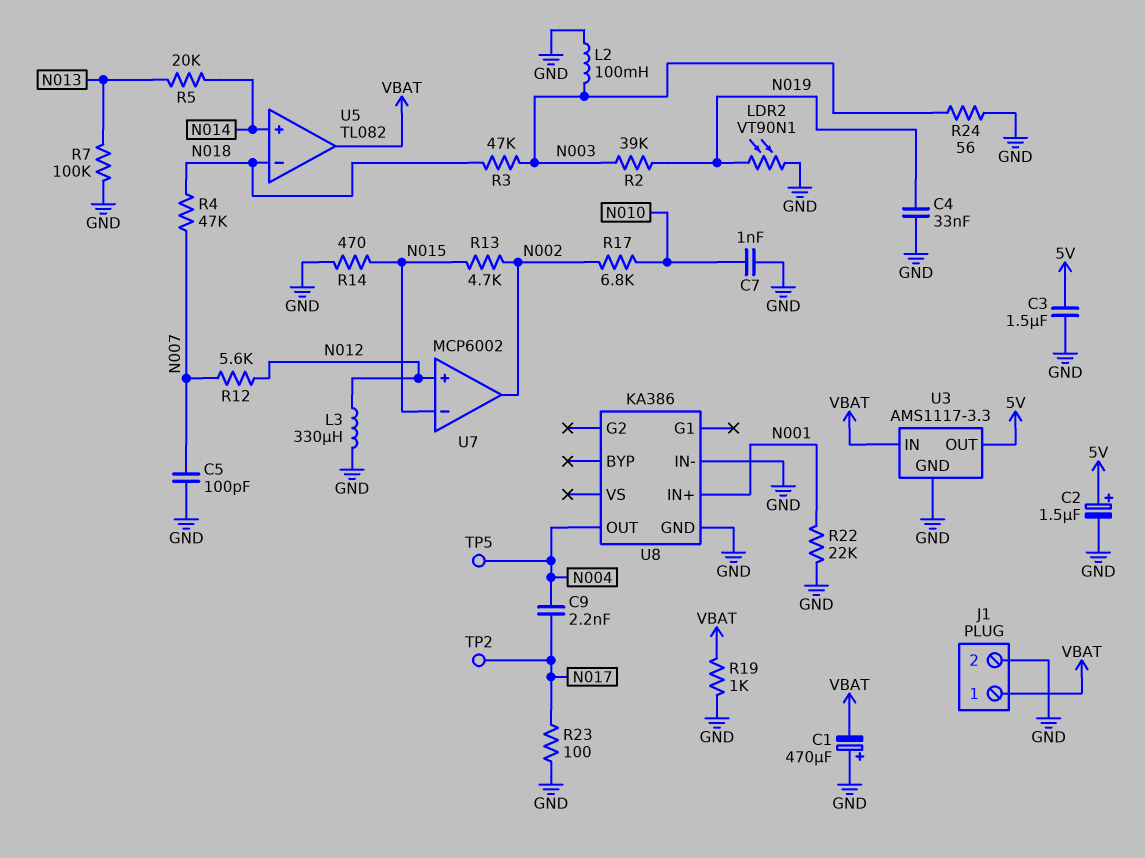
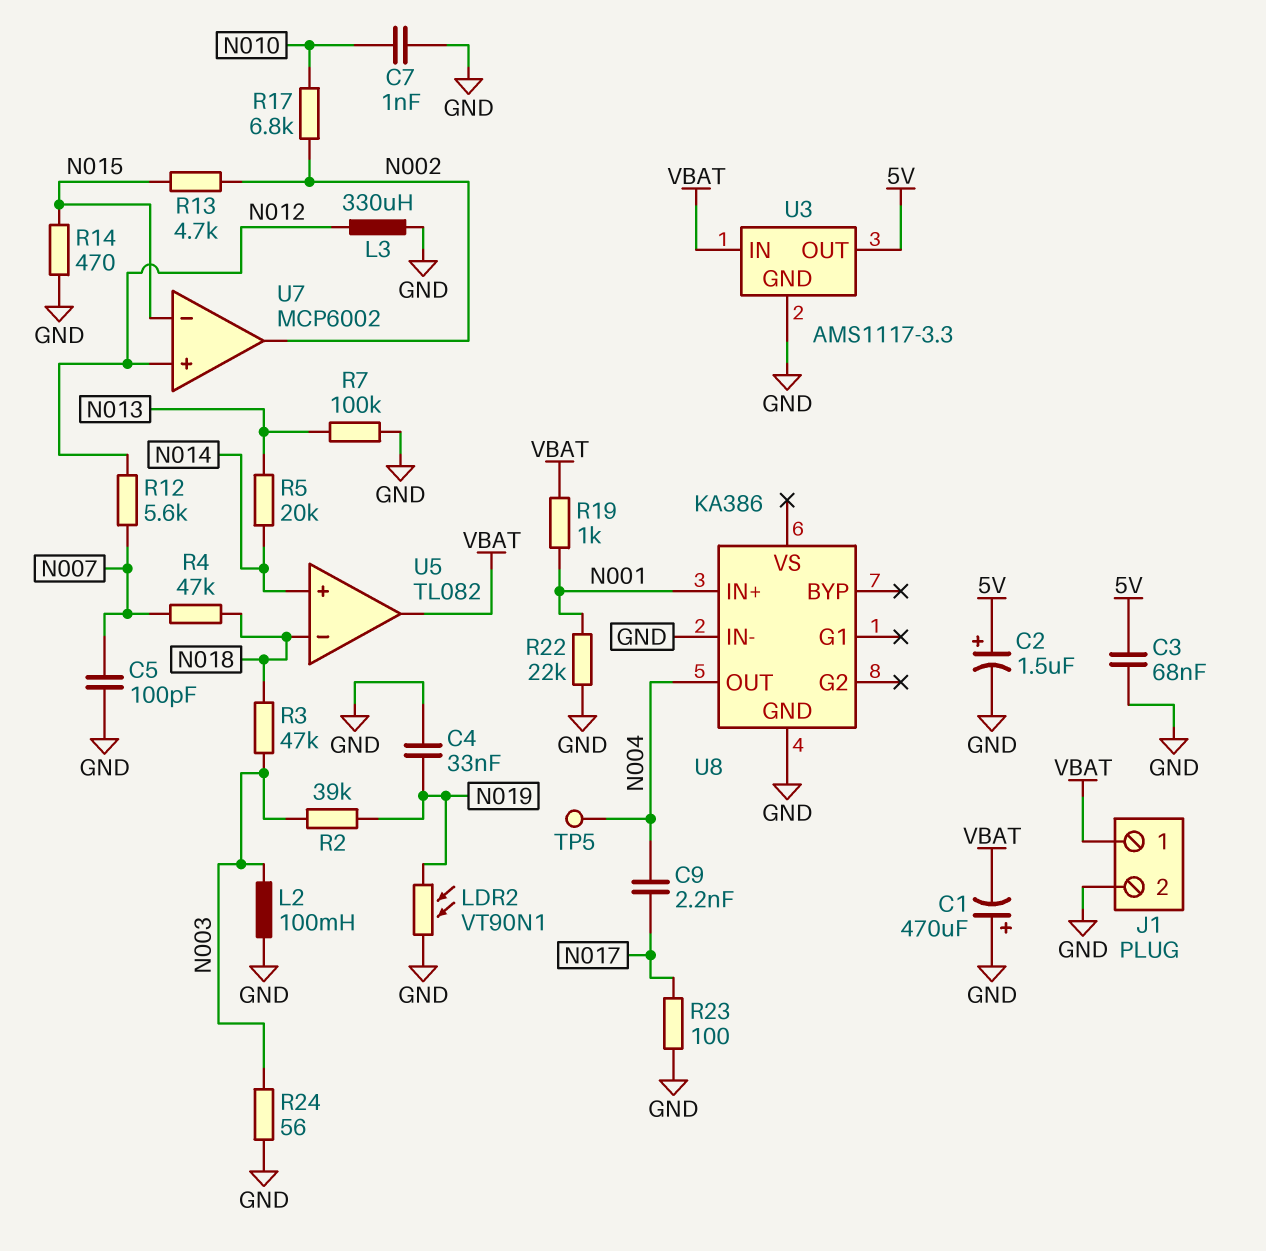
C3: 1.5uF (5V, GND) -> 68nF (5V, GND)
R19: 1k (GND, VBAT) -> 1k (N001, VBAT)
TP2: test point (N017) -> none

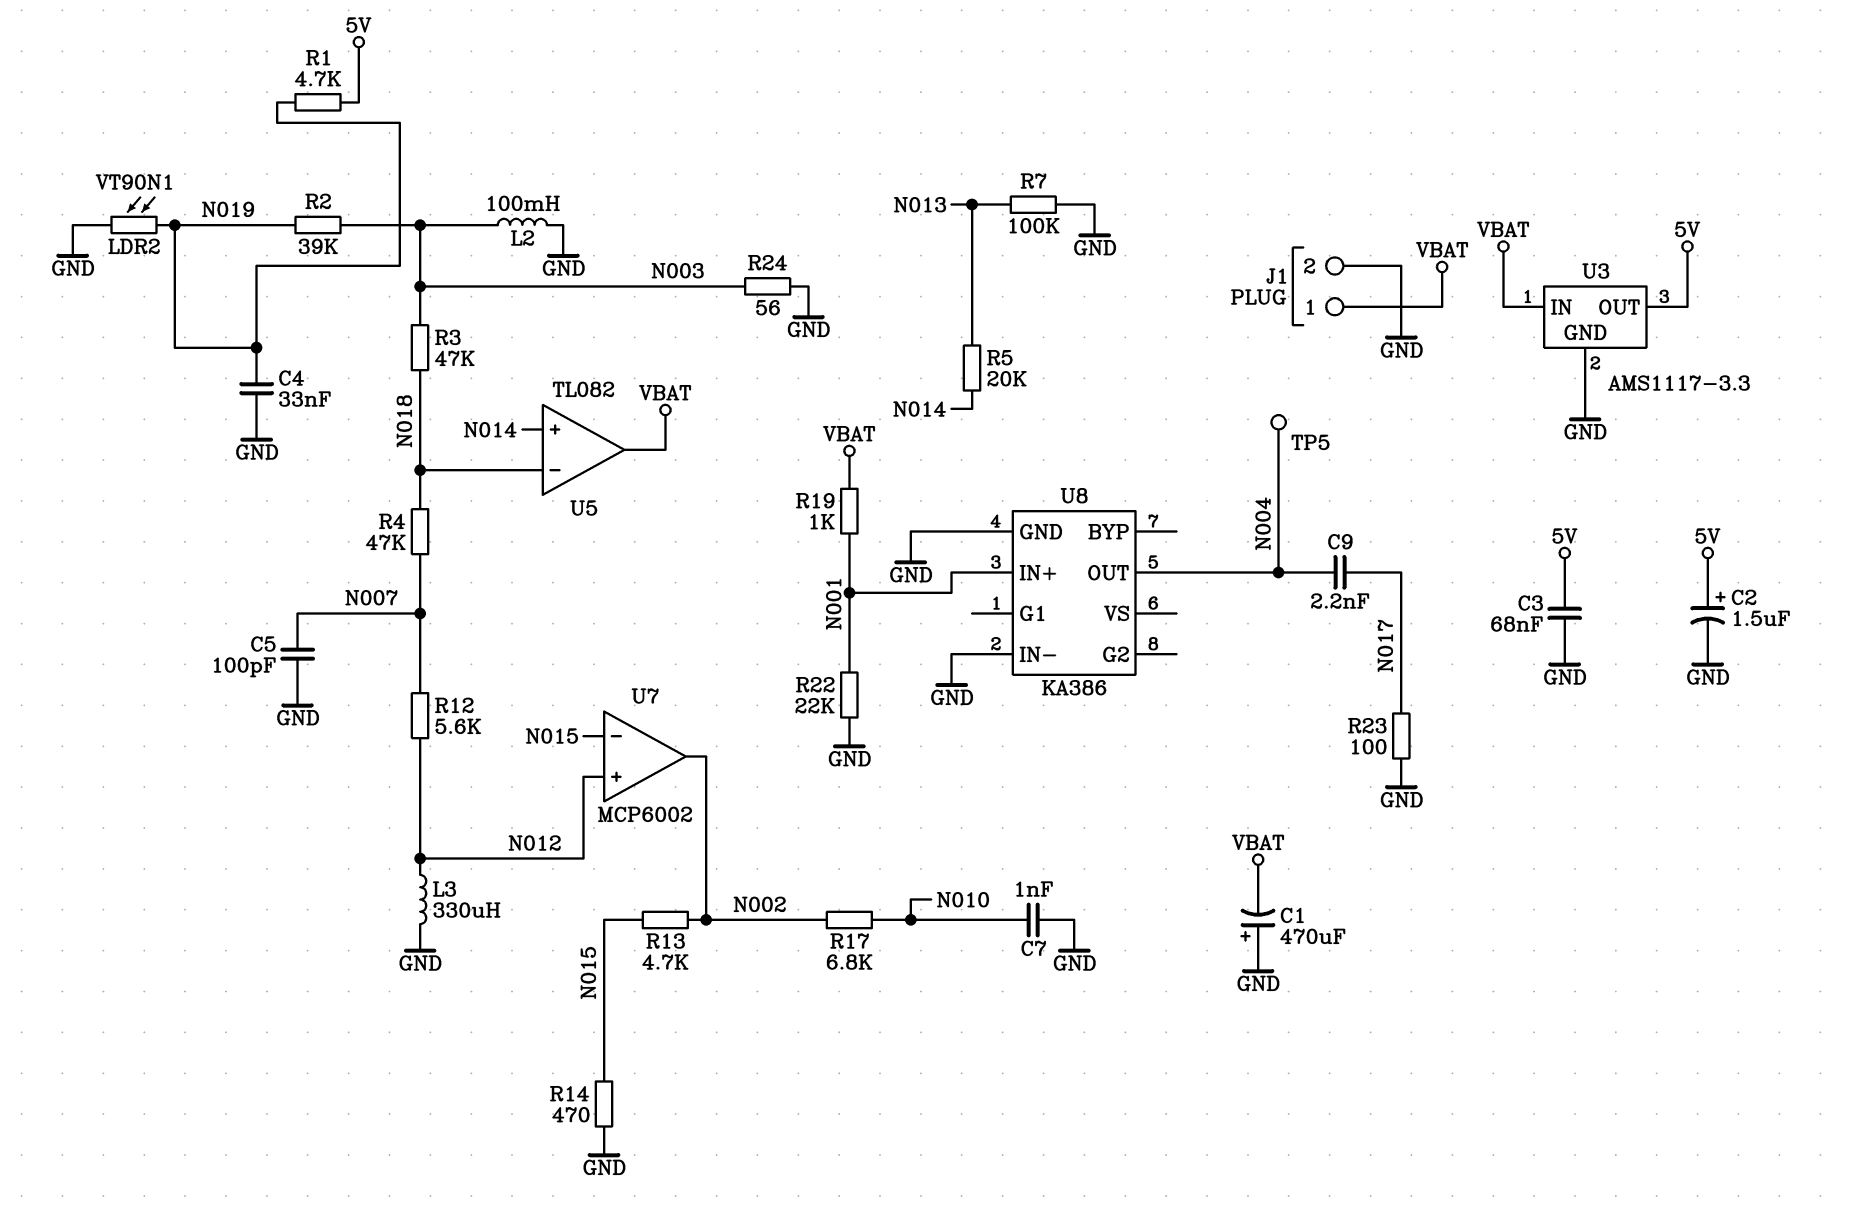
R1: none -> 4.7k (5V, N019)

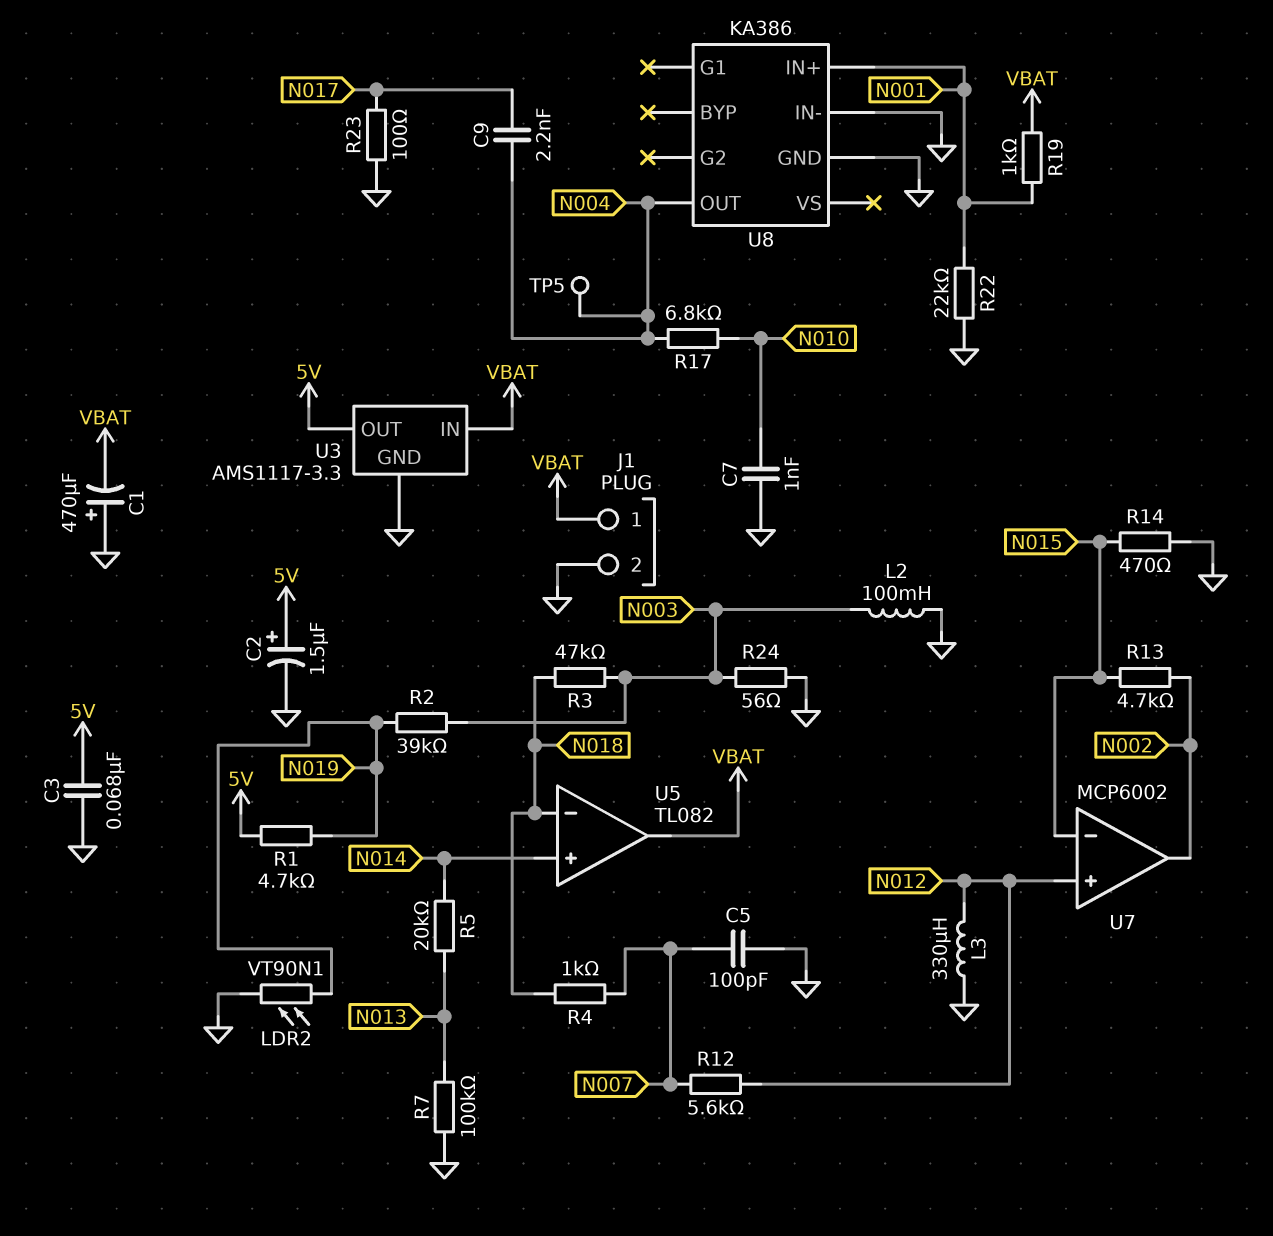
C4: 33nF (GND, N019) -> none
R4: 47k (N007, N018) -> 1k (N007, N018)
R17: 6.8k (N002, N010) -> 6.8k (N004, N010)

